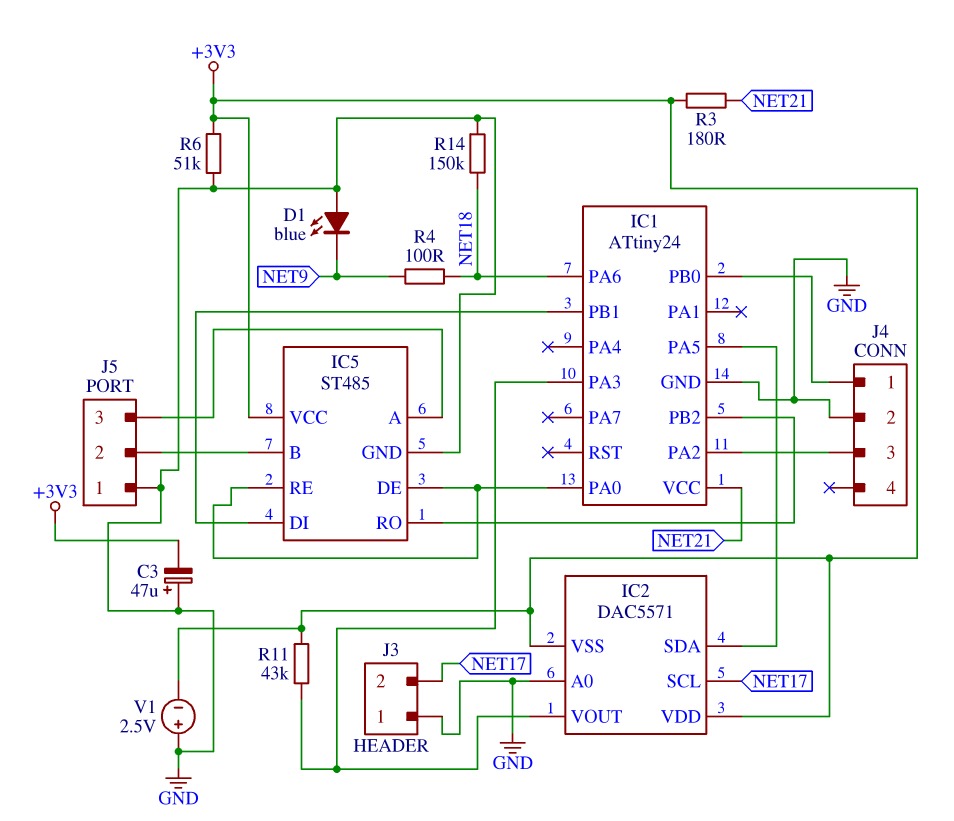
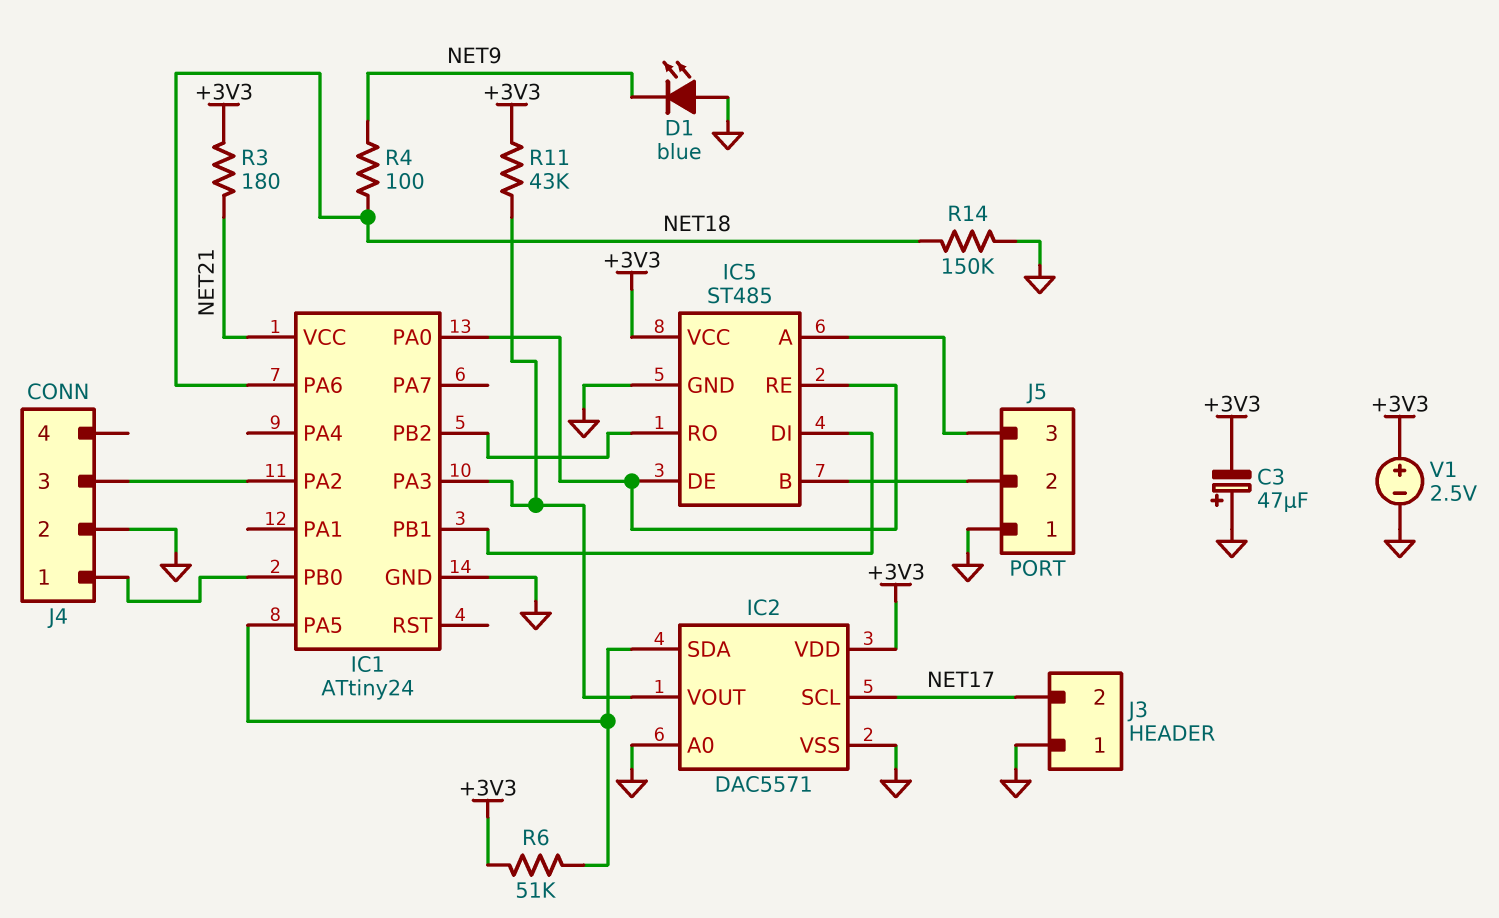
IC2 pin VSS: +3V3 -> GND
R6: 51k (+3V3, GND) -> 51k (+3V3, IC1/PA5)
V1: 2.5V (plus GND, minus +3V3) -> 2.5V (plus +3V3, minus GND)

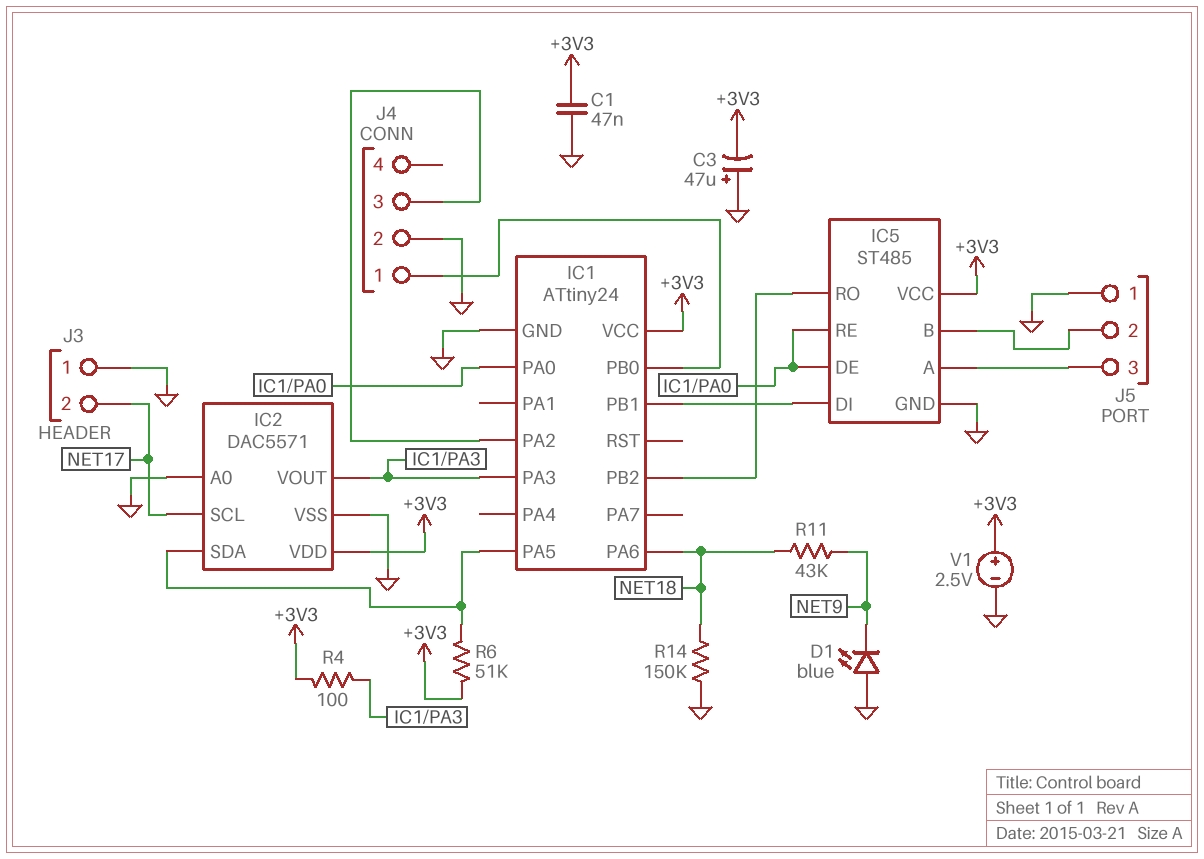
C1: none -> 47nF (+3V3, GND)
IC1 pin VCC: NET21 -> +3V3
R3: 180 (+3V3, NET21) -> none
R4: 100 (NET9, NET18) -> 100 (+3V3, IC1/PA3)
R11: 43k (+3V3, IC1/PA3) -> 43k (NET9, NET18)

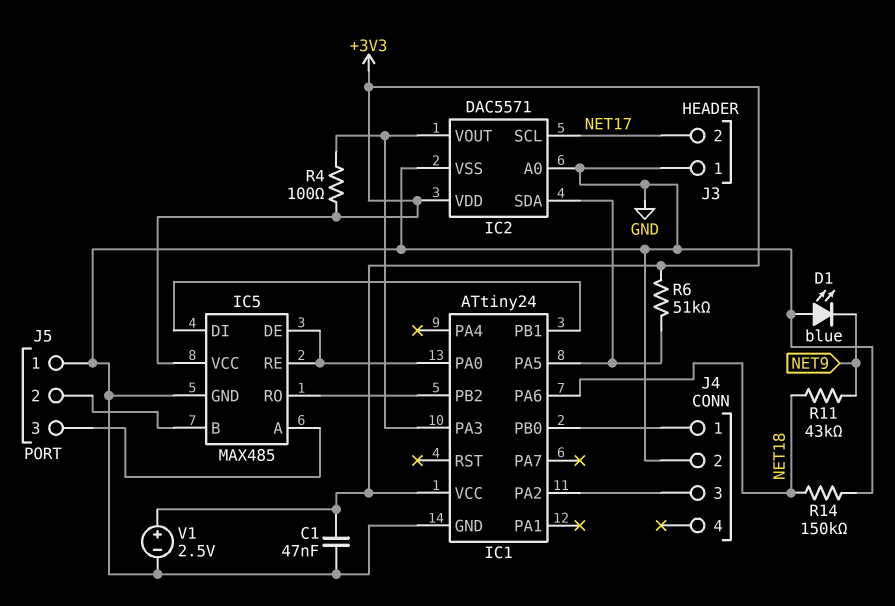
C3: 47uF (plus GND, minus +3V3) -> none
IC5: ST485 -> MAX485

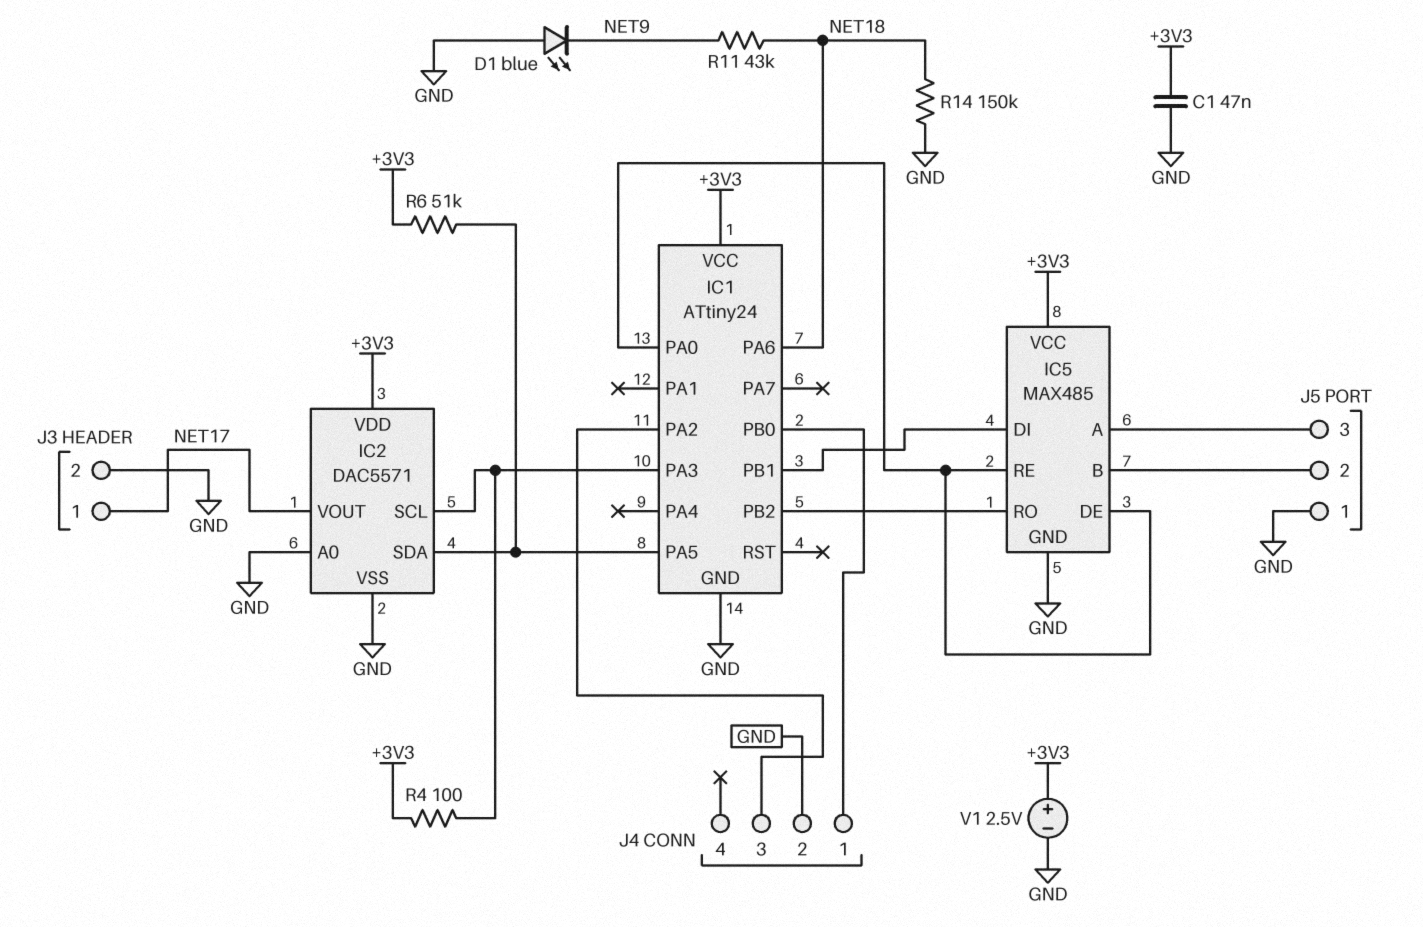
IC2 pin SCL: NET17 -> IC1/PA3
IC2 pin VOUT: IC1/PA3 -> NET17
J3 pin 1: GND -> NET17
J3 pin 2: NET17 -> GND

